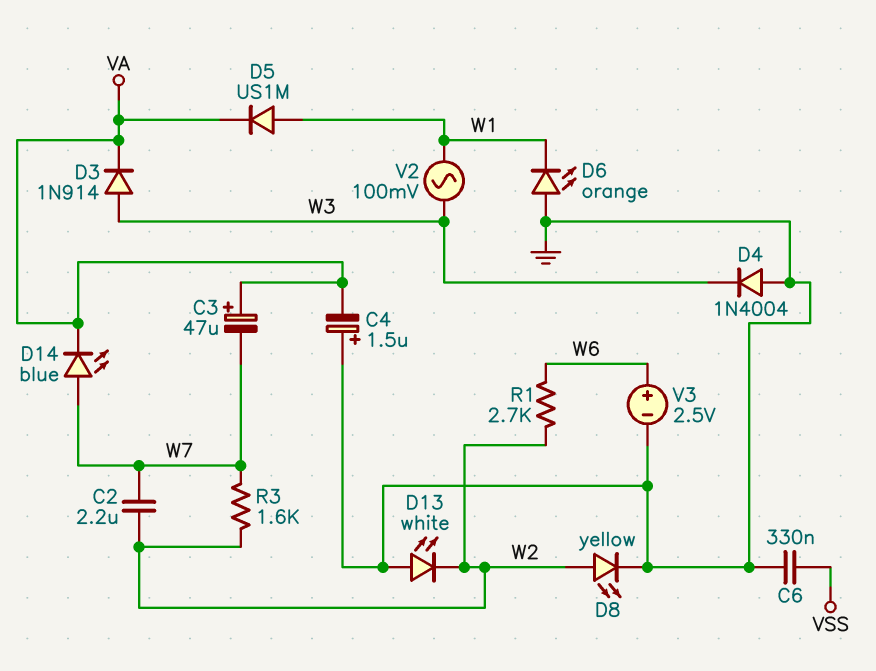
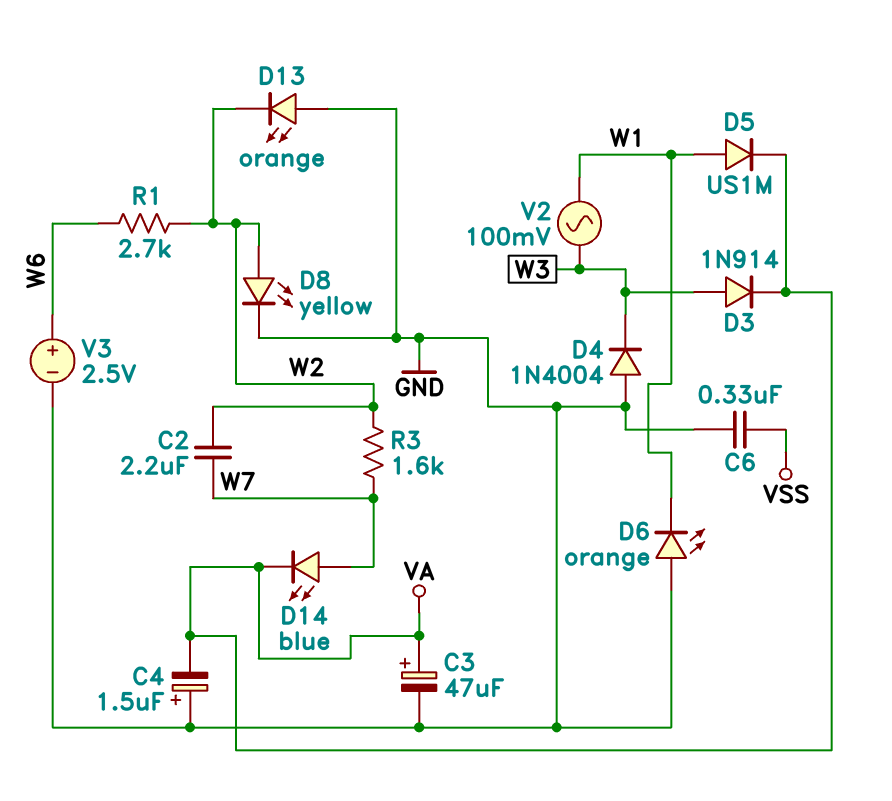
C3: 47uF (plus VA, minus W7) -> 47uF (plus VA, minus GND)
D13: LED white (A GND, K W2) -> LED orange (A GND, K W2)

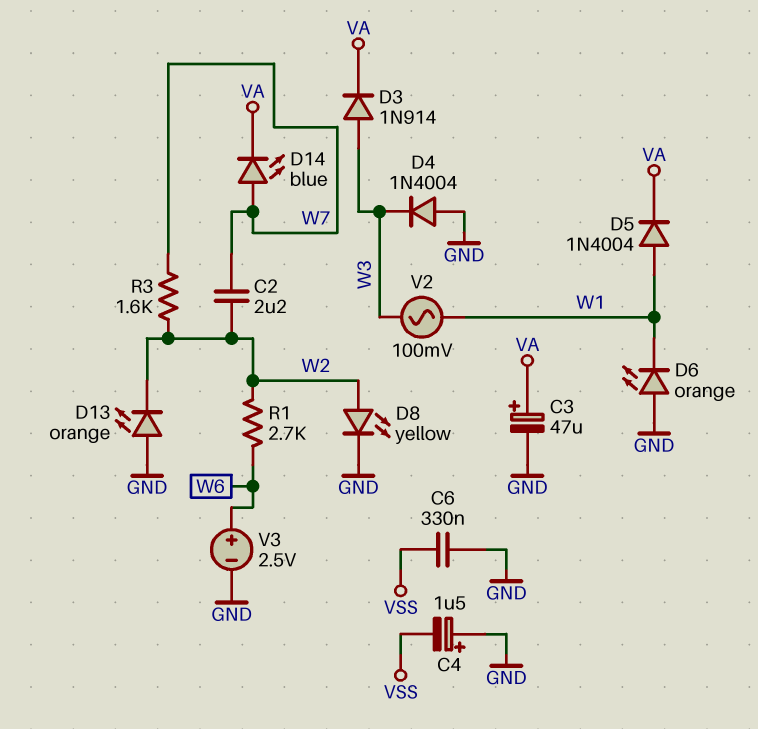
C4: 1.5uF (plus GND, minus VA) -> 1.5uF (plus GND, minus VSS)
D5: diode US1M (A W1, K VA) -> diode 1N4004 (A W1, K VA)

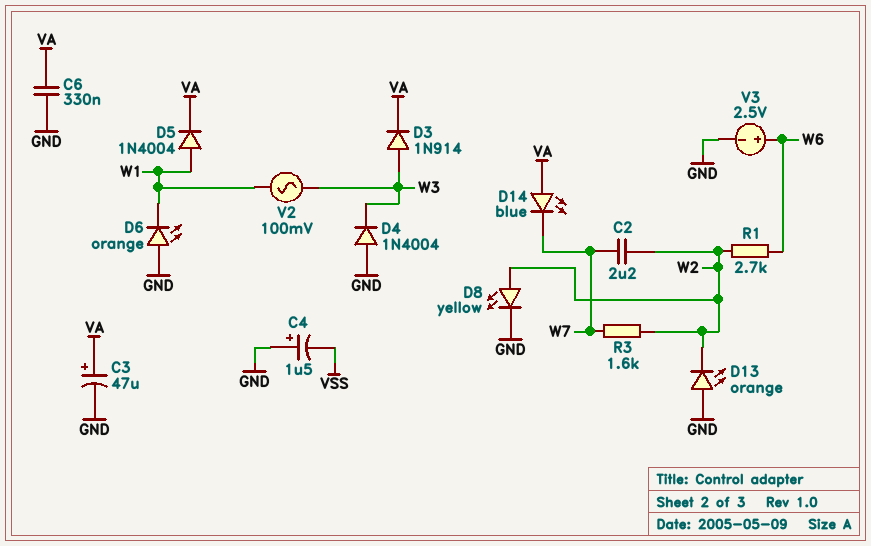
C6: 330nF (GND, VSS) -> 330nF (GND, VA)
D14: LED blue (A W7, K VA) -> LED blue (A VA, K W7)

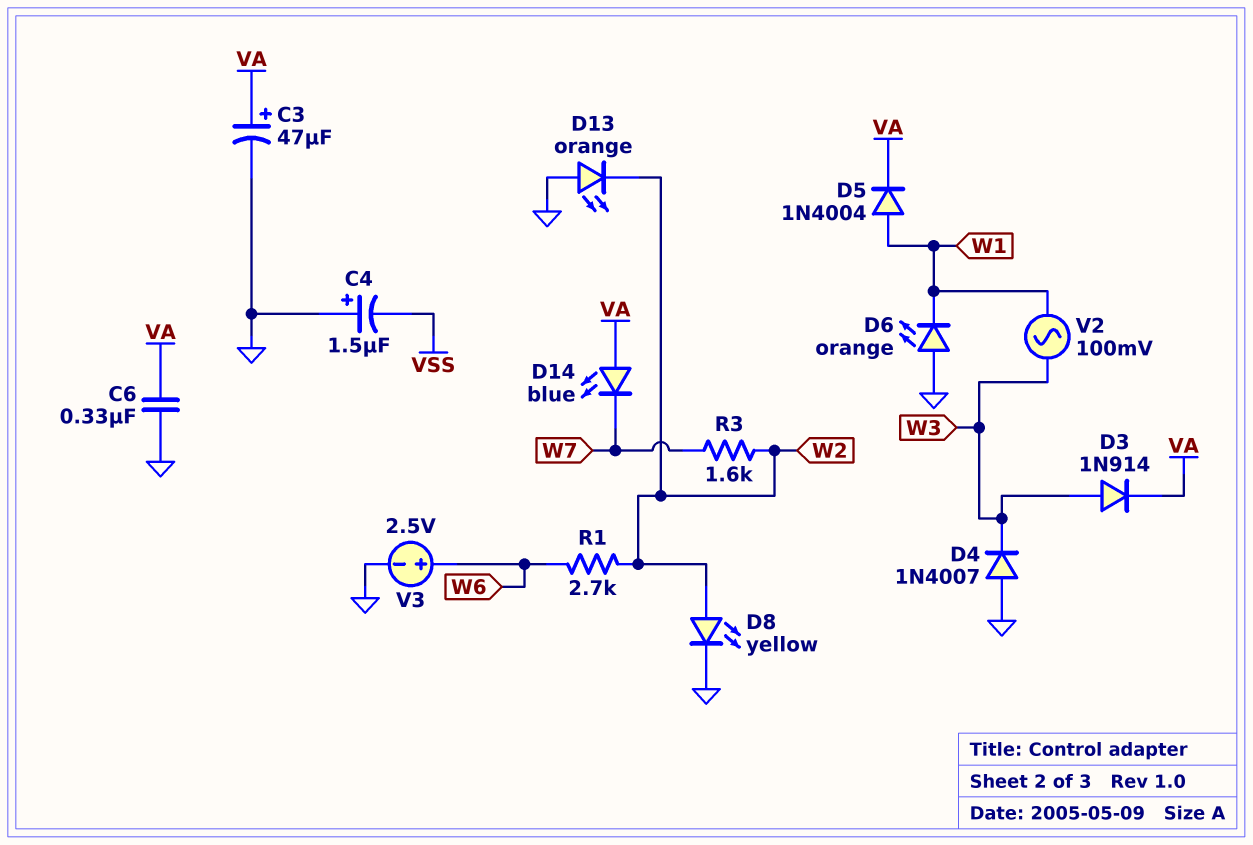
C2: 2.2uF (W2, W7) -> none
D4: diode 1N4004 (A GND, K W3) -> diode 1N4007 (A GND, K W3)

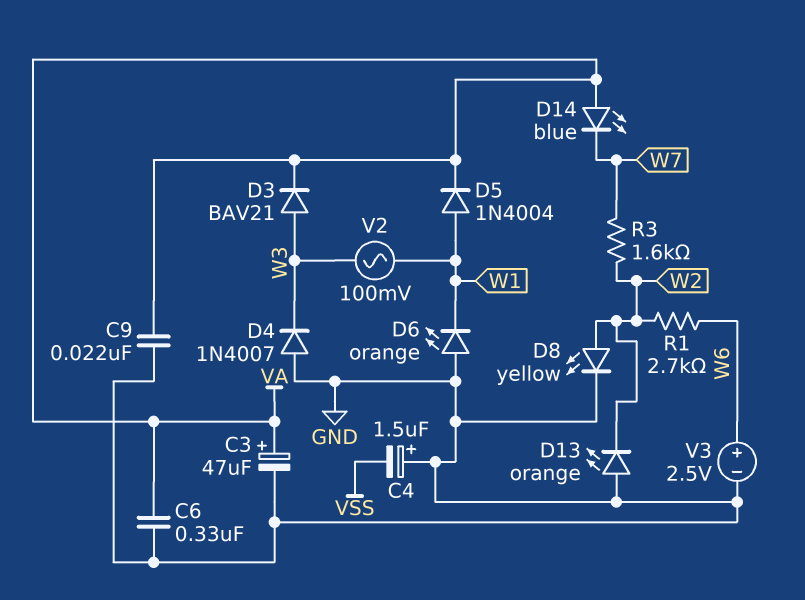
C9: none -> 22nF (GND, VA)
D3: diode 1N914 (A W3, K VA) -> diode BAV21 (A W3, K VA)

